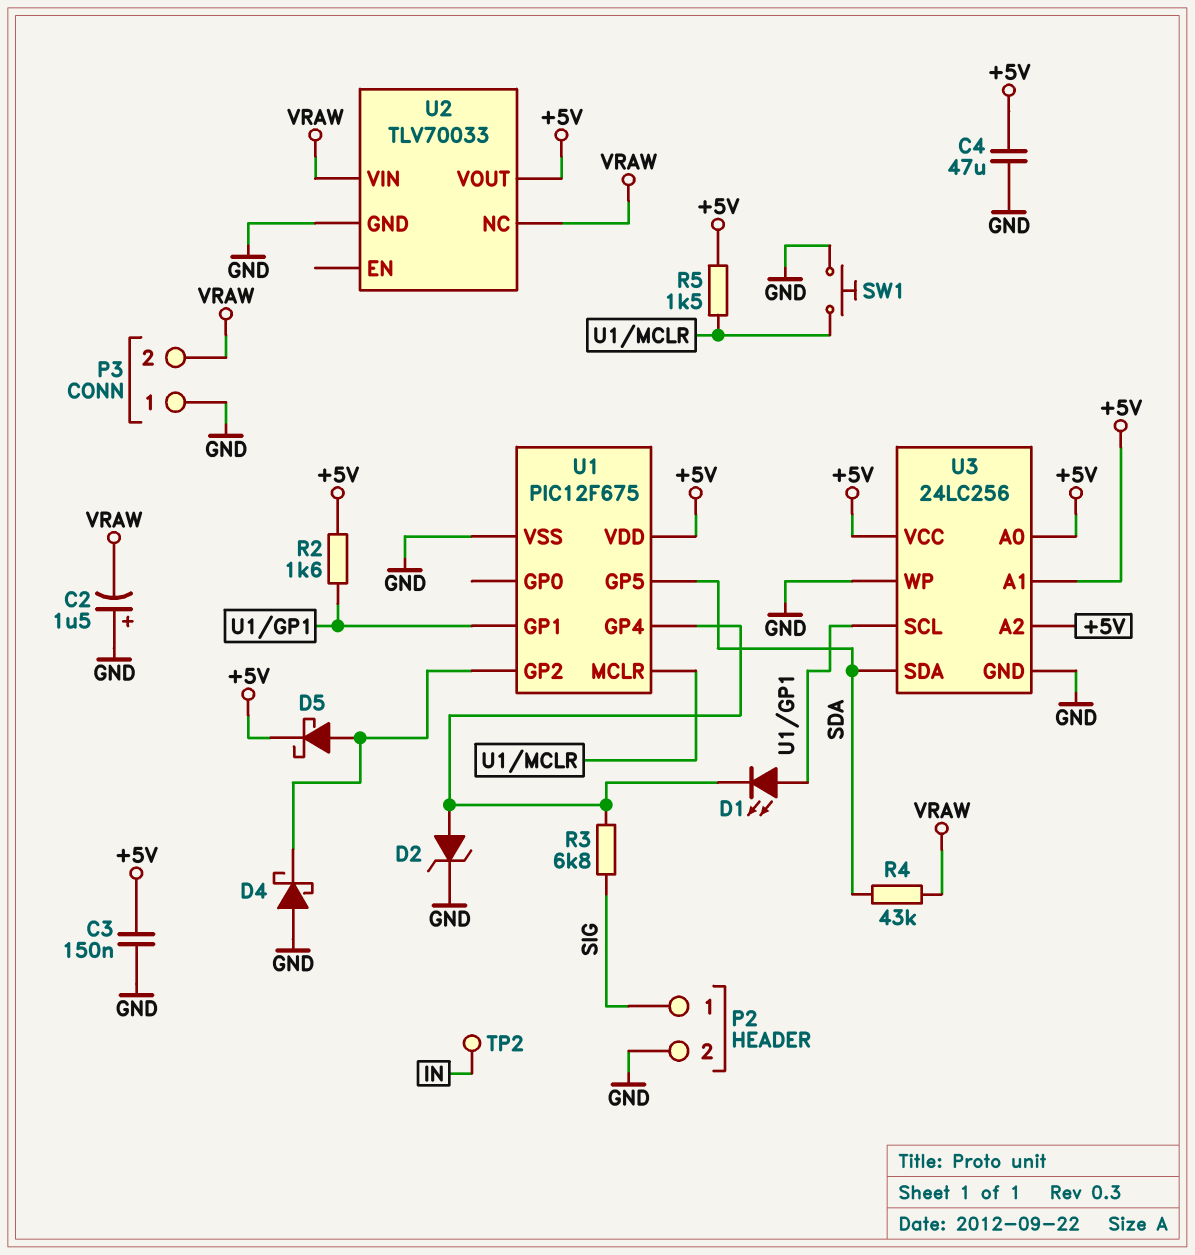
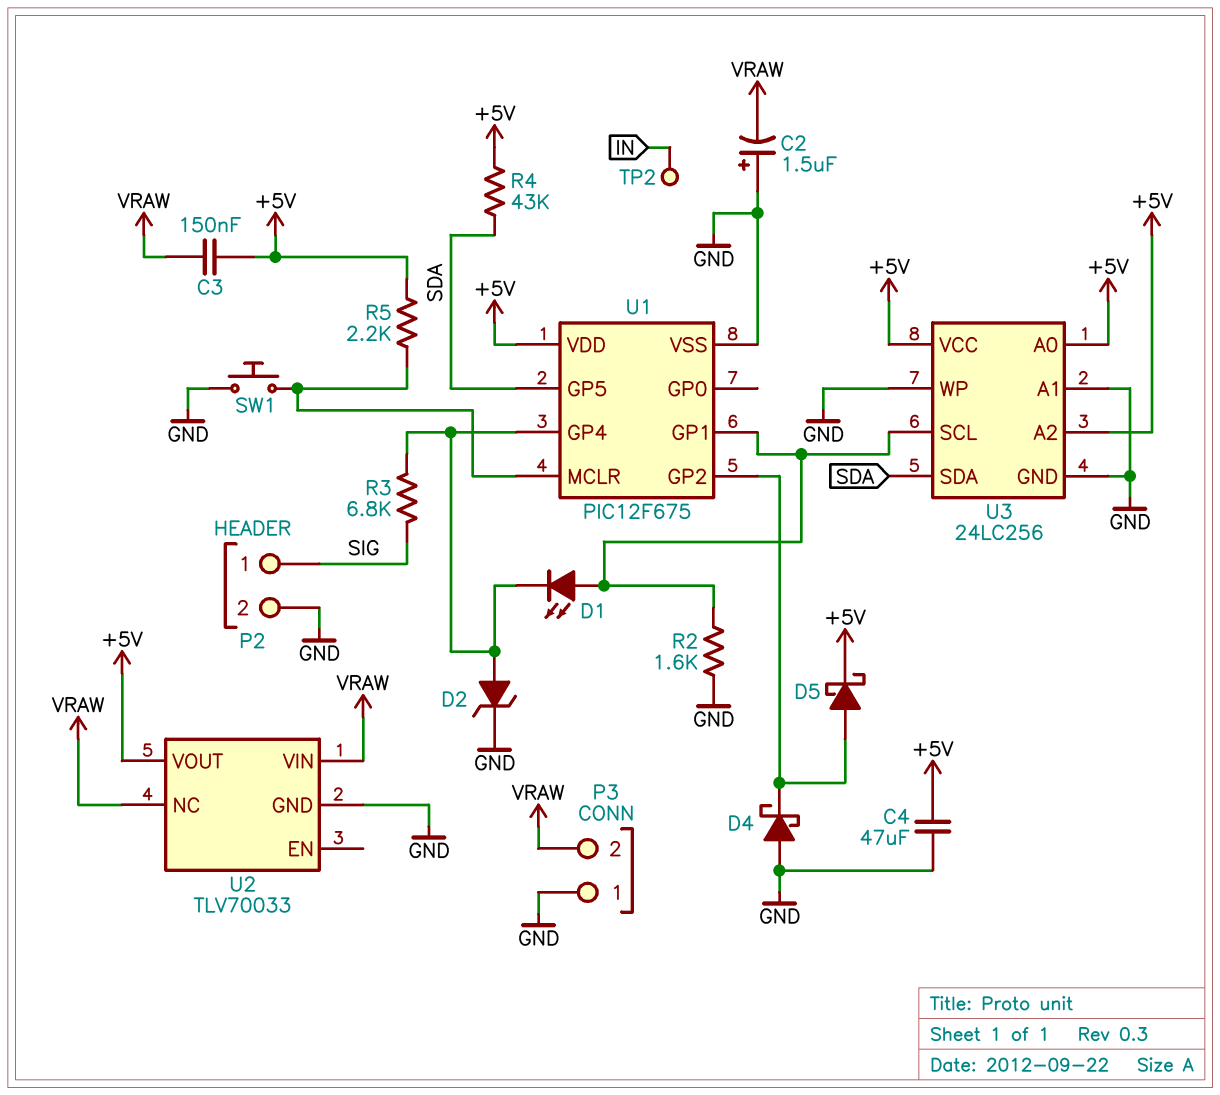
C3: 150nF (+5V, GND) -> 150nF (+5V, VRAW)
R2: 1.6k (+5V, U1/GP1) -> 1.6k (GND, U1/GP1)
R4: 43k (SDA, VRAW) -> 43k (+5V, SDA)
R5: 1.5k (+5V, U1/MCLR) -> 2.2k (+5V, U1/MCLR)
U3 pin A1: +5V -> GND

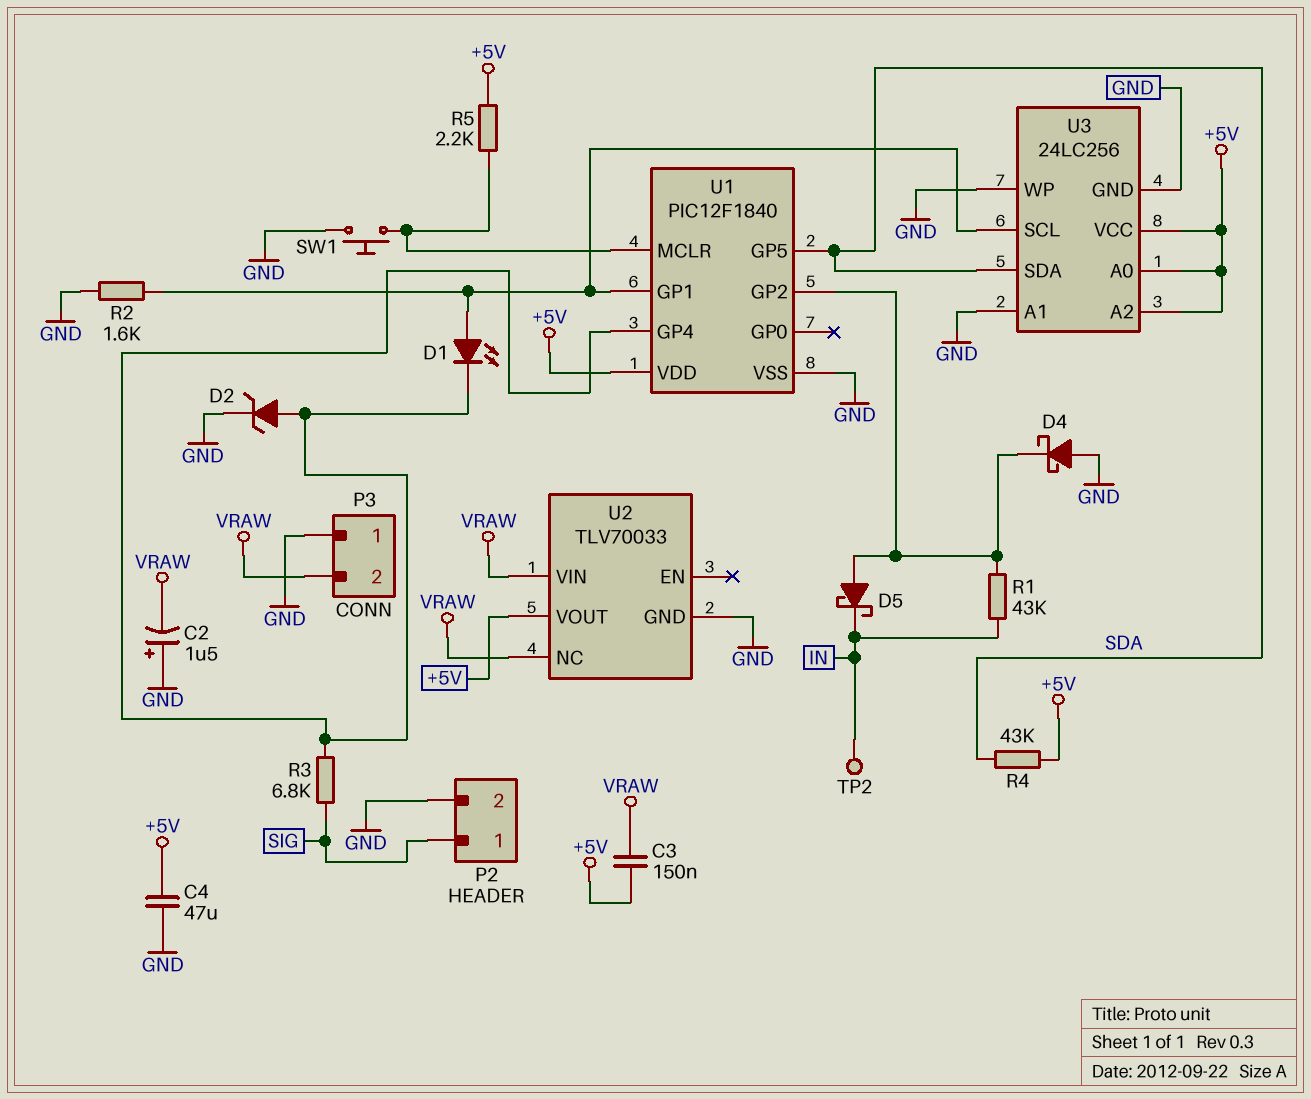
D5: schottky (A U1/GP2, K +5V) -> schottky (A U1/GP2, K IN)
R1: none -> 43k (IN, U1/GP2)
U1: PIC12F675 -> PIC12F1840

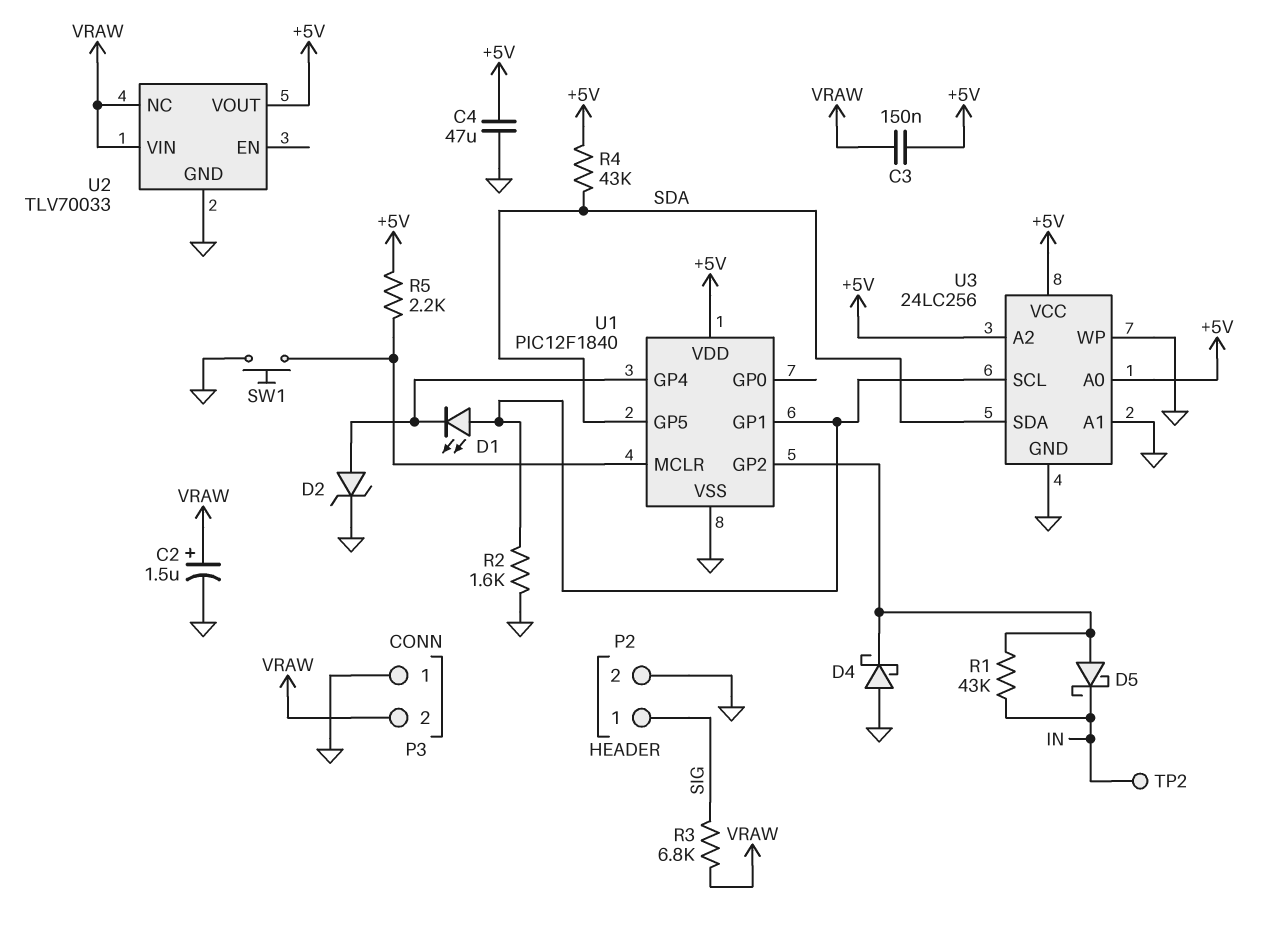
C2: 1.5uF (plus GND, minus VRAW) -> 1.5uF (plus VRAW, minus GND)
R3: 6.8k (SIG, U1/GP4) -> 6.8k (SIG, VRAW)

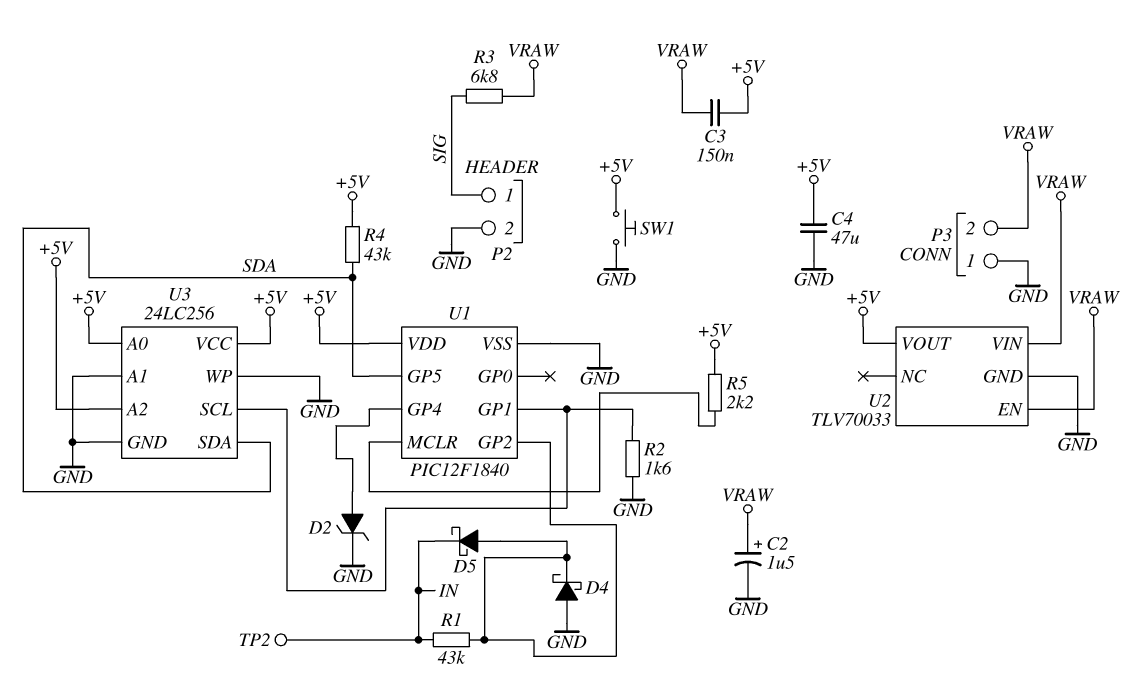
D1: LED (A U1/GP1, K U1/GP4) -> none
SW1: button (GND, U1/MCLR) -> button (+5V, GND)
U2 pin EN: none -> VRAW
U2 pin NC: VRAW -> none

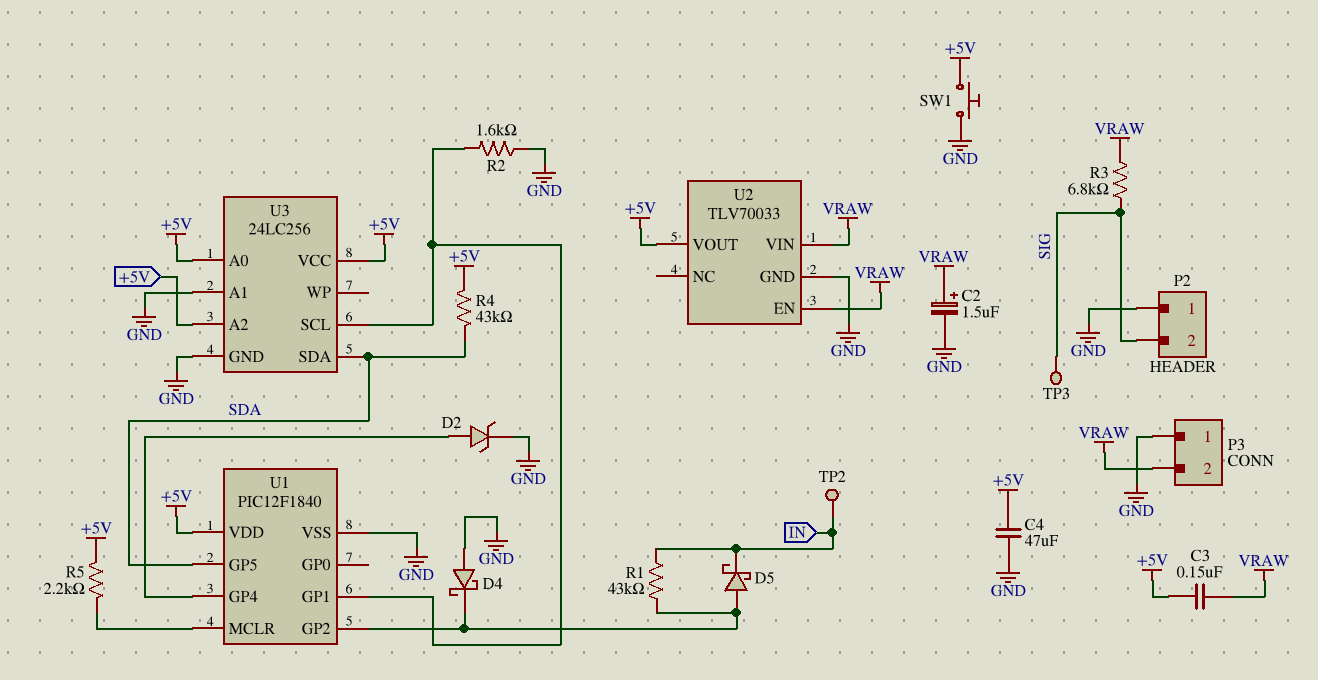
P2 pin 1: SIG -> GND
P2 pin 2: GND -> SIG
TP3: none -> test point (SIG)
U3 pin WP: GND -> none

